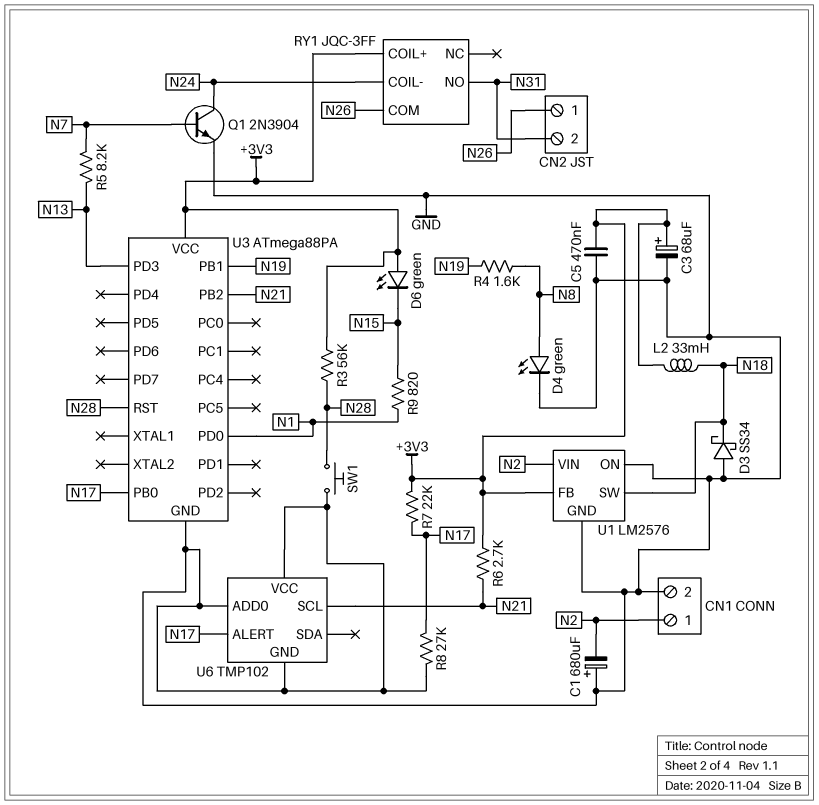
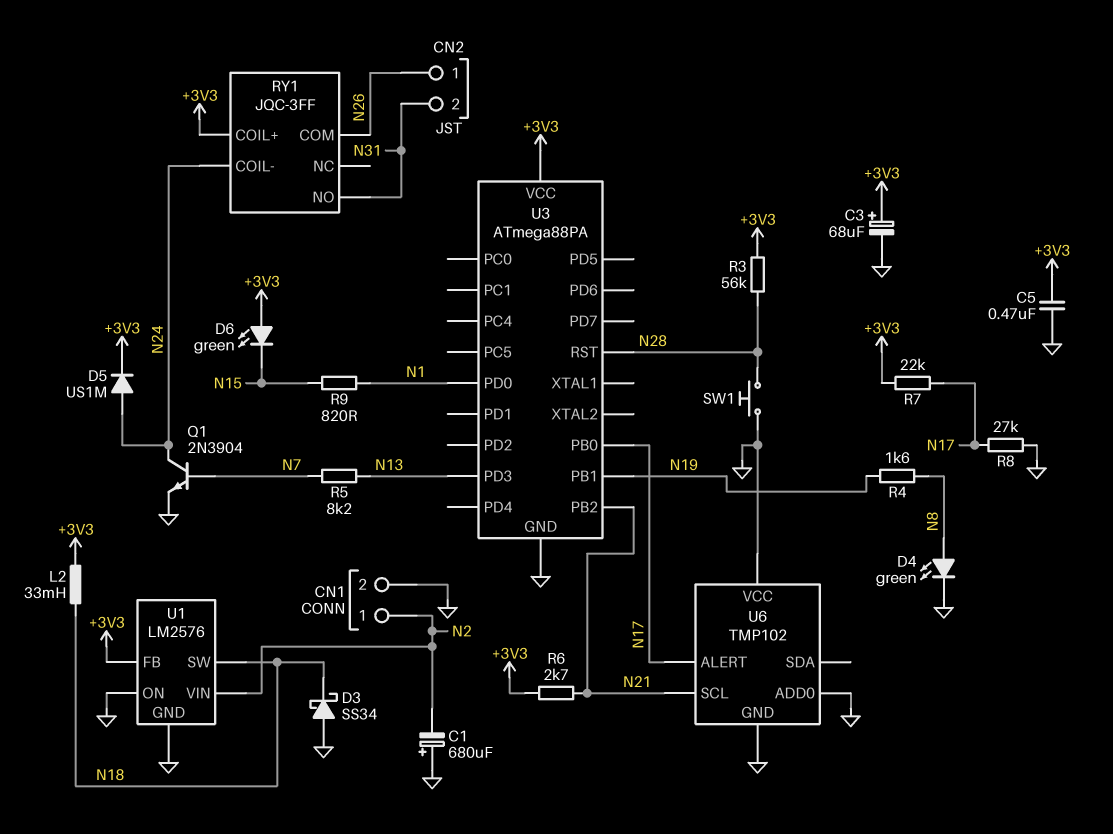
D5: none -> diode US1M (A N24, K +3V3)

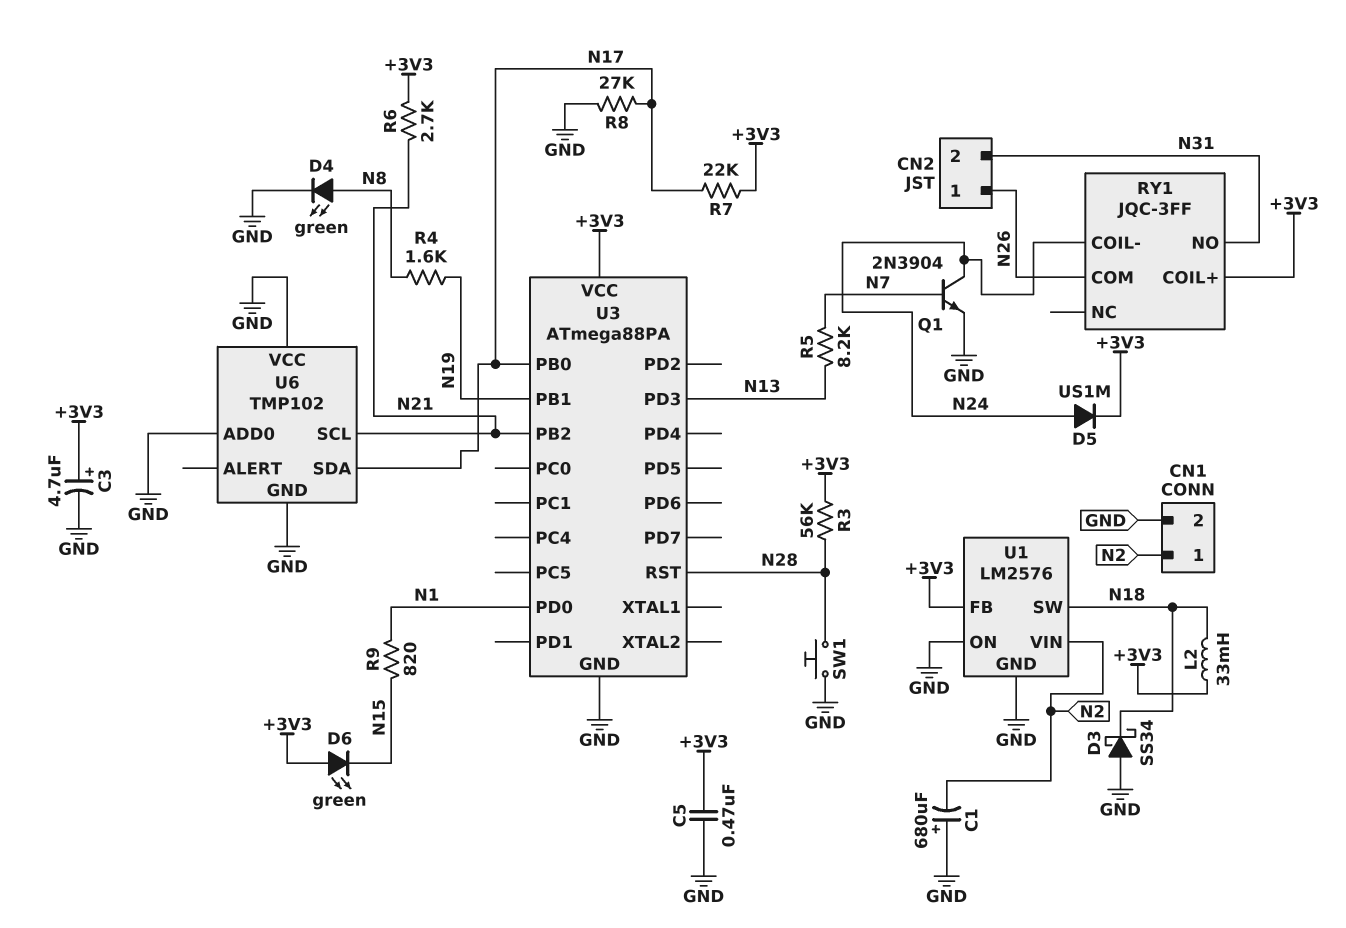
C3: 68uF (plus +3V3, minus GND) -> 4.7uF (plus +3V3, minus GND)
U6 pin ALERT: N17 -> none
U6 pin SDA: none -> N17

